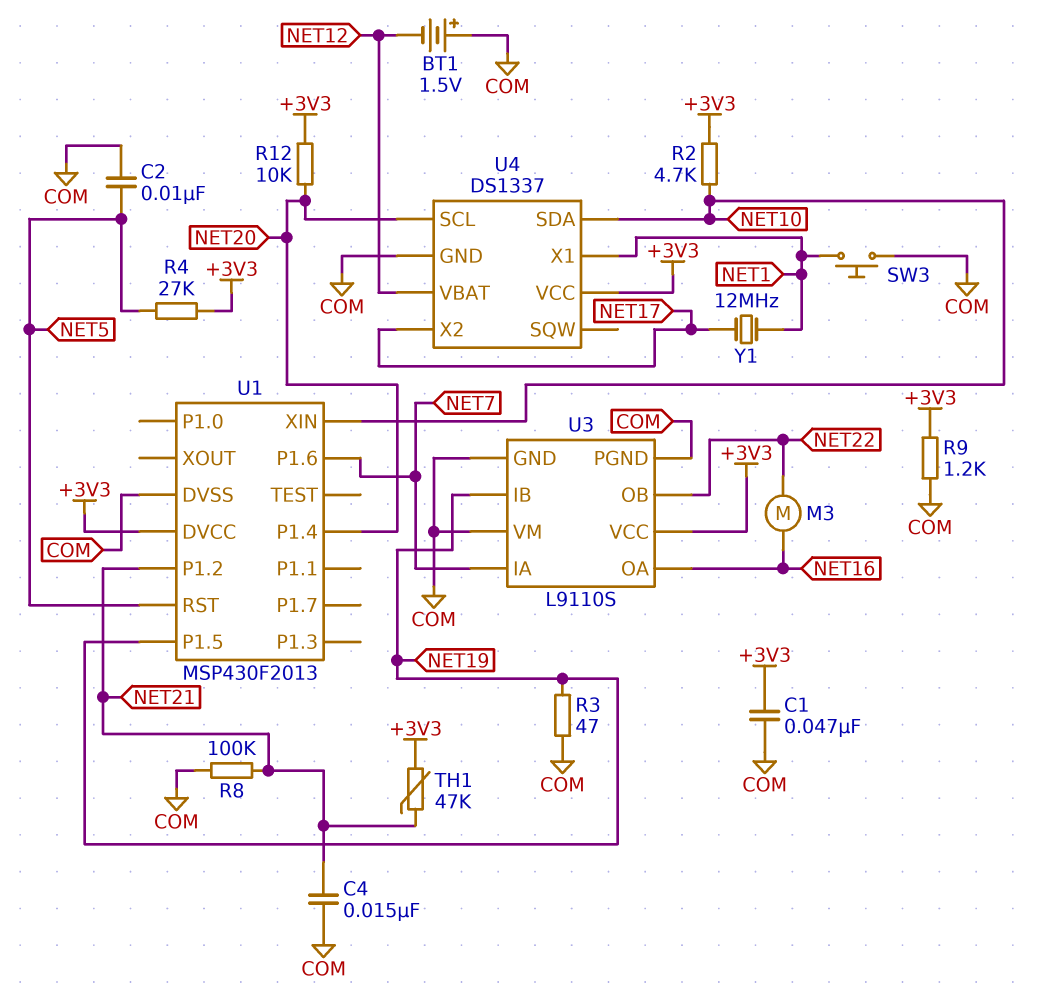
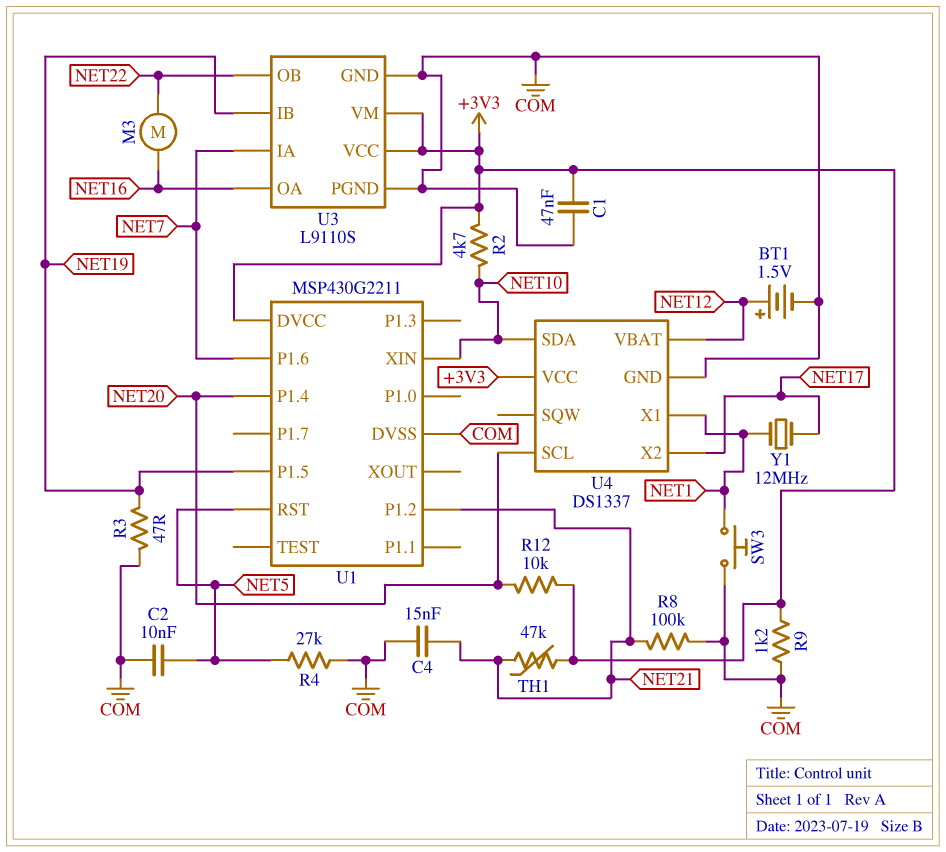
BT1: 1.5V (plus COM, minus NET12) -> 1.5V (plus NET12, minus COM)
R4: 27k (+3V3, NET5) -> 27k (COM, NET5)
U1: MSP430F2013 -> MSP430G2211
U3 pin VM: COM -> +3V3

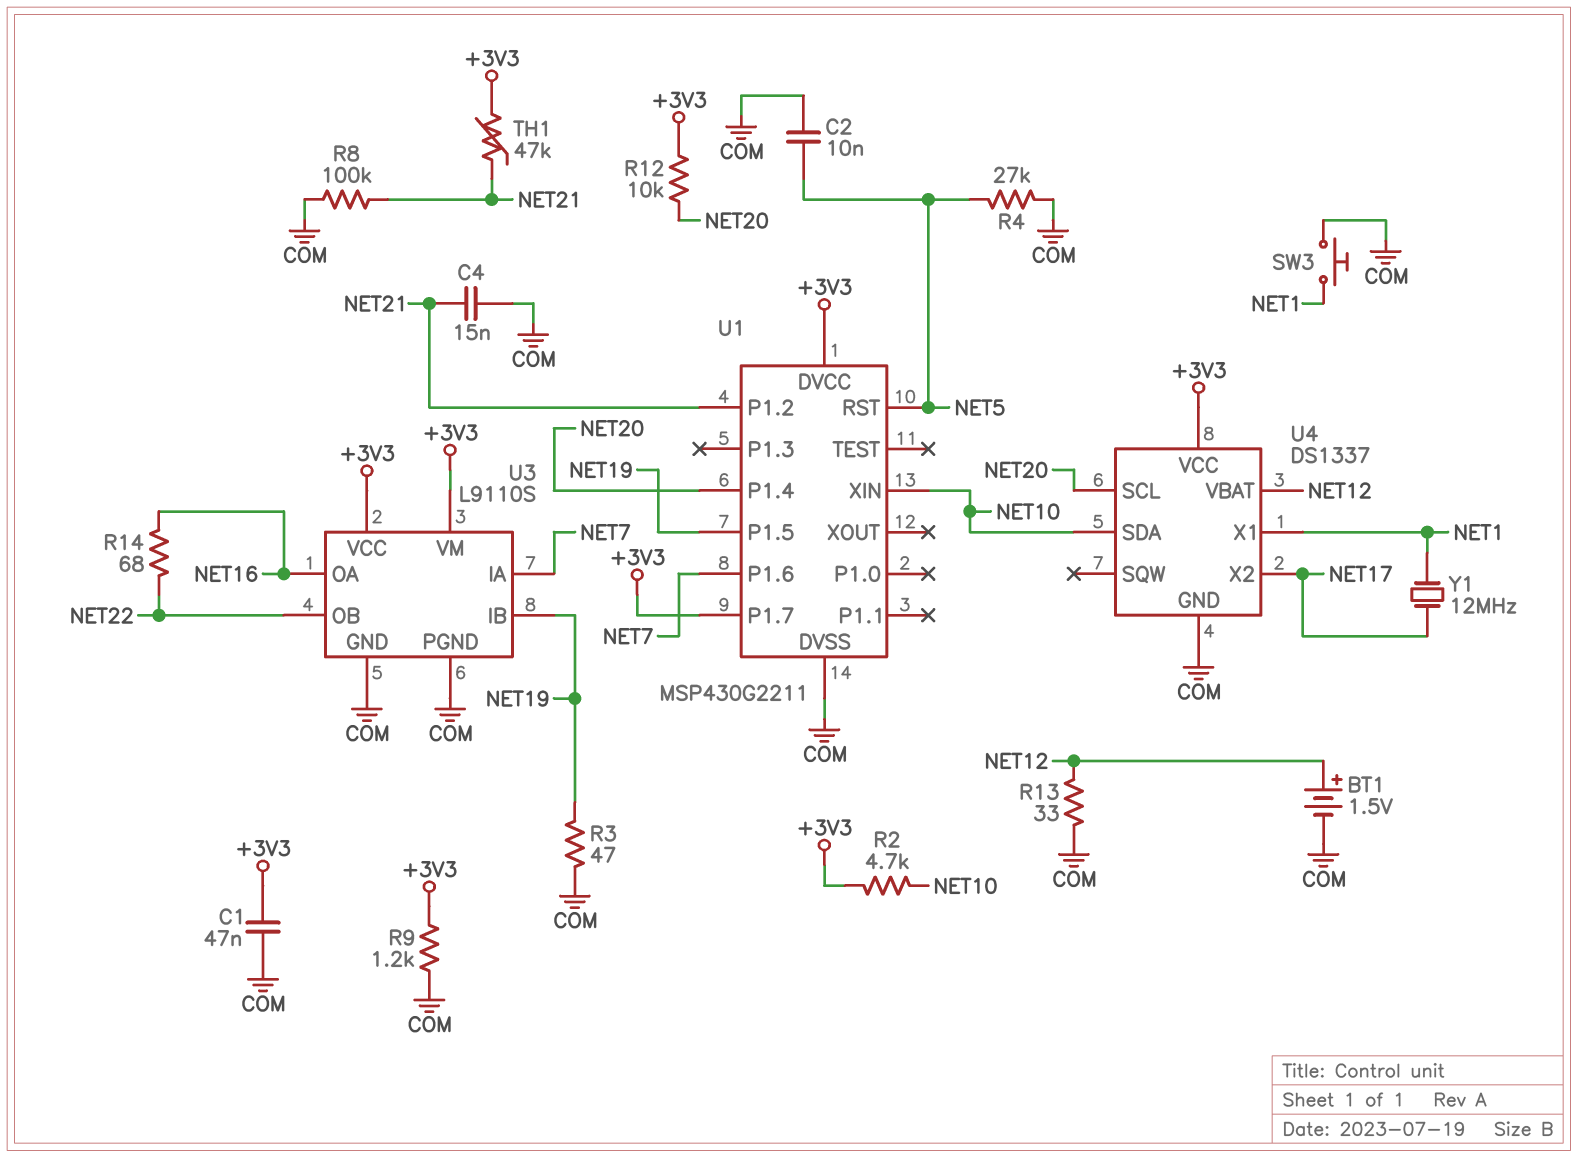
M3: motor (NET16, NET22) -> none
R13: none -> 33 (COM, NET12)
R14: none -> 68 (NET16, NET22)
U1 pin P1.7: none -> +3V3

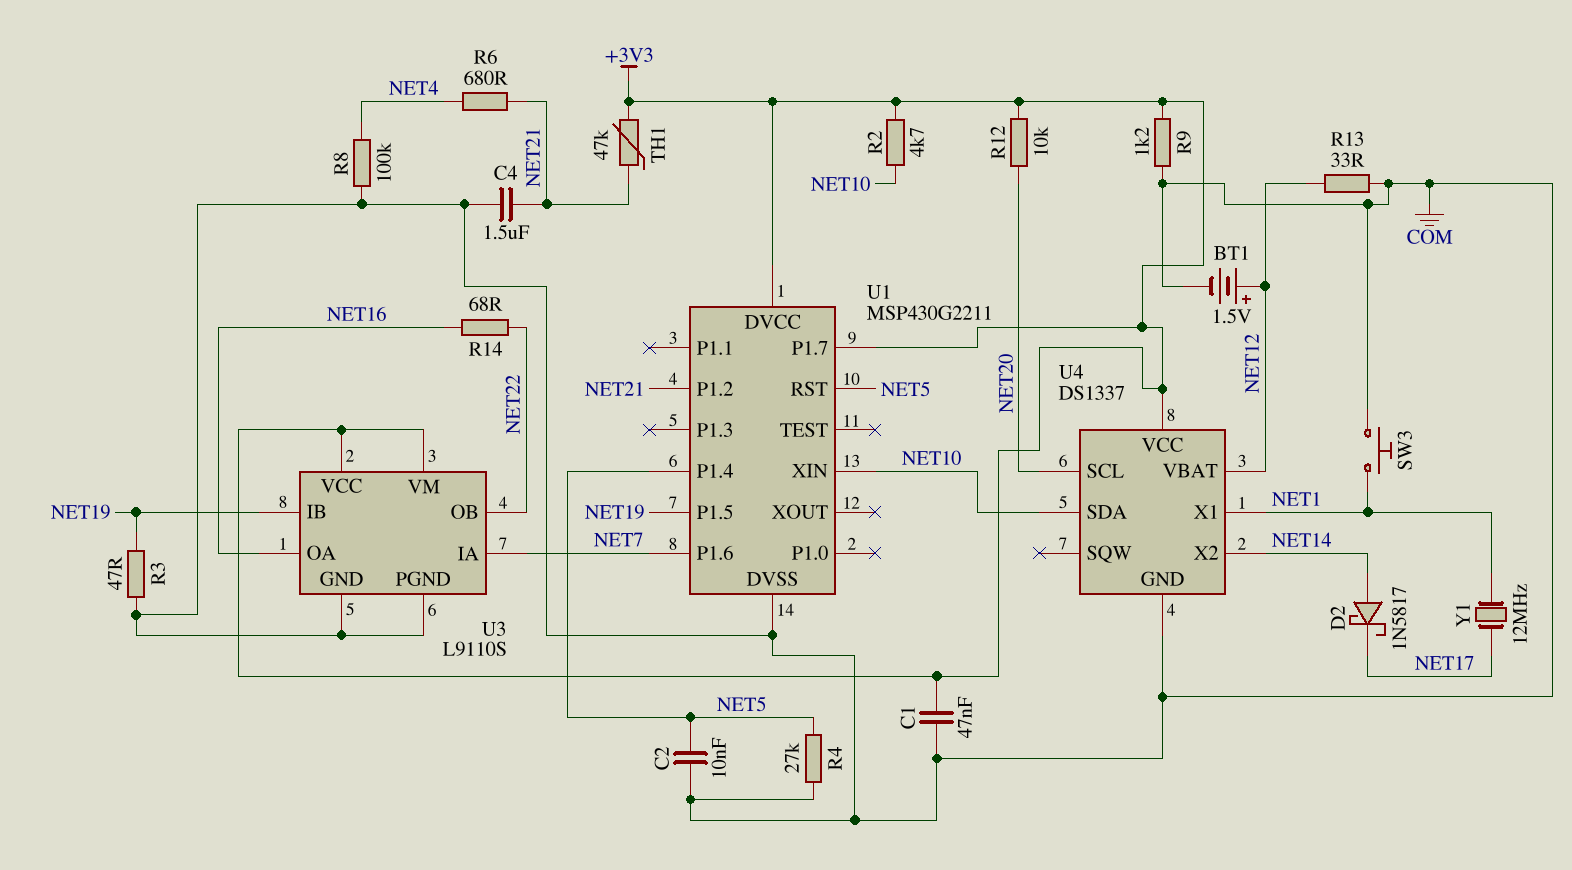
C4: 15nF (COM, NET21) -> 1.5uF (COM, NET21)
D2: none -> schottky 1N5817 (A NET14, K NET17)
R6: none -> 680 (NET4, NET21)
R8: 100k (COM, NET21) -> 100k (COM, NET4)
U1 pin P1.4: NET20 -> NET5
U4 pin X2: NET17 -> NET14

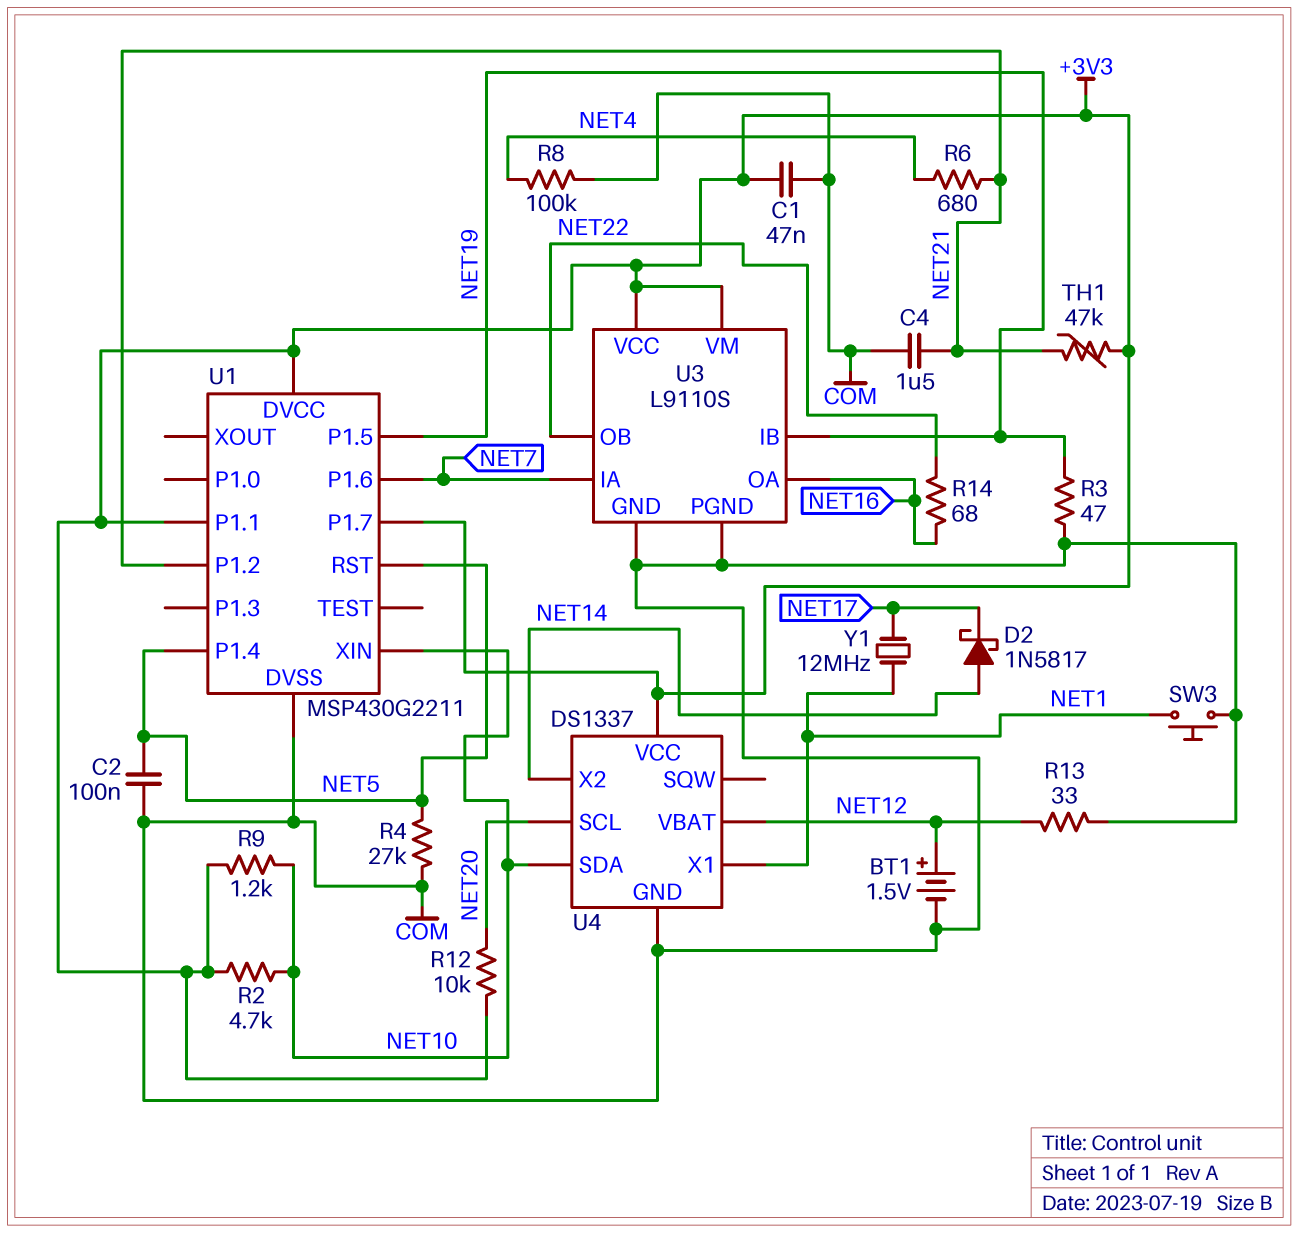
C2: 10nF (COM, NET5) -> 100nF (COM, NET5)
R9: 1.2k (+3V3, COM) -> 1.2k (+3V3, NET10)
U1 pin P1.1: none -> +3V3

